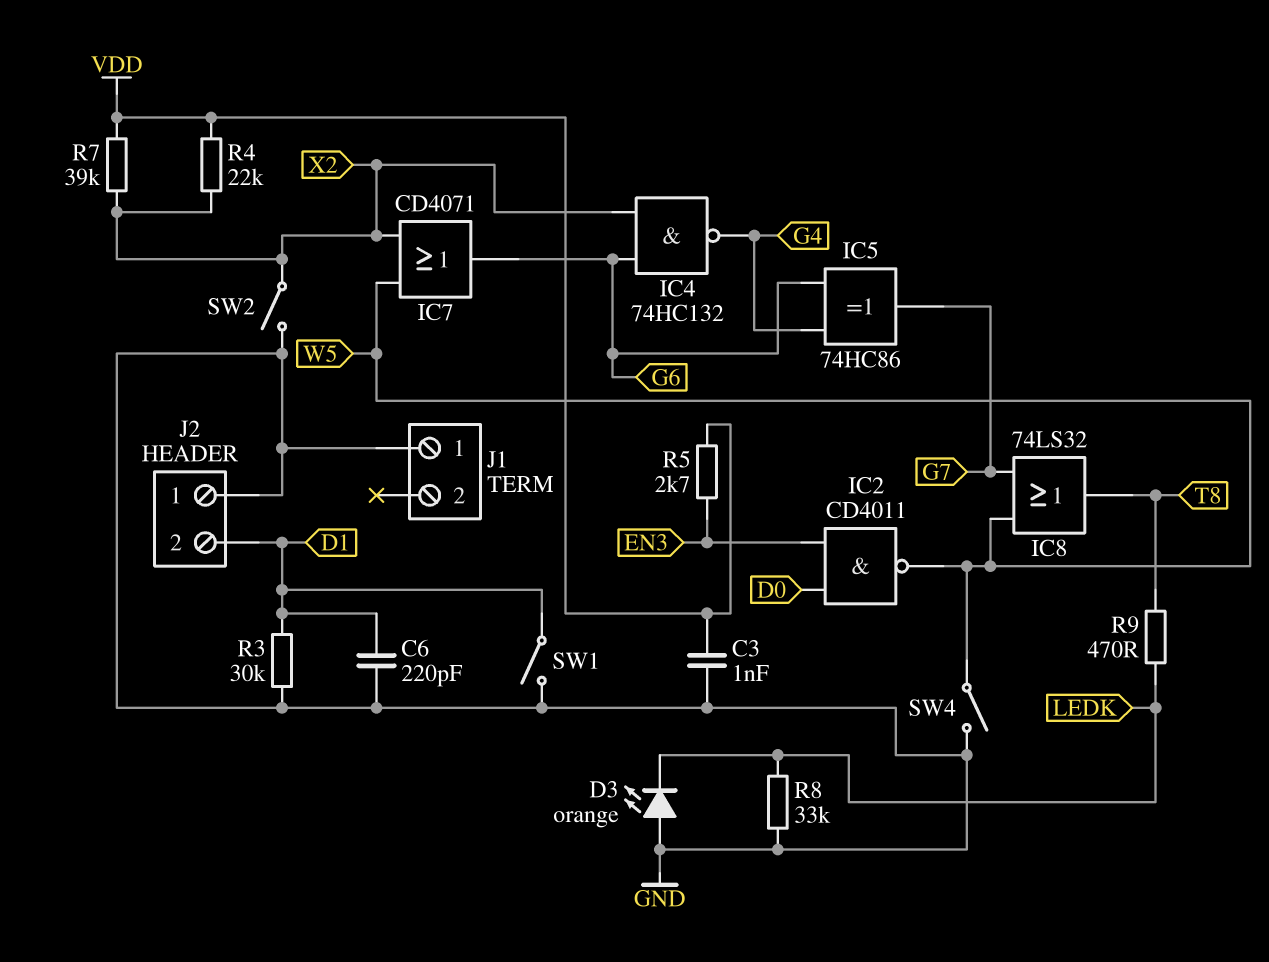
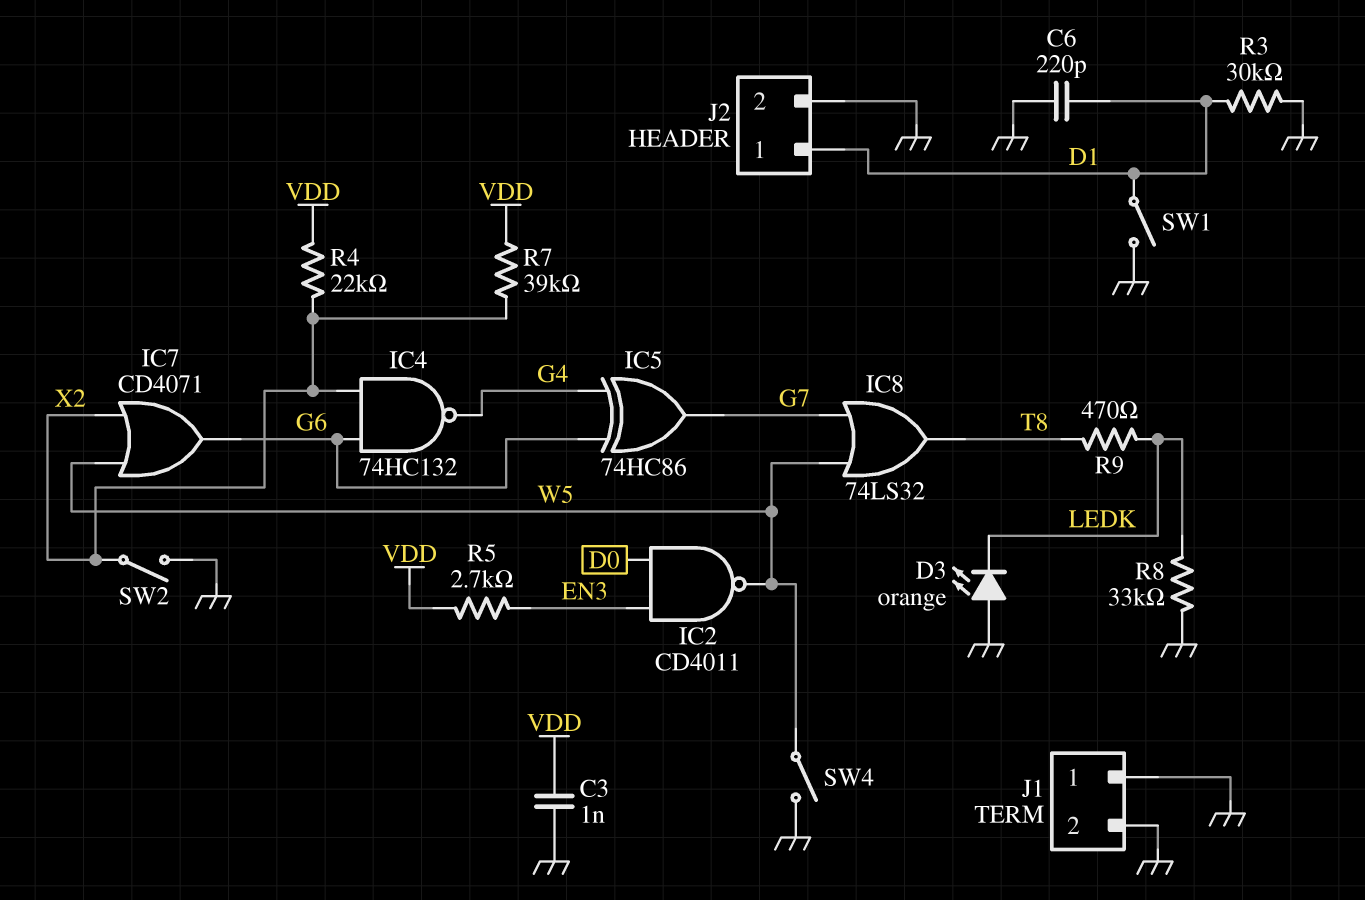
J1 pin 2: none -> GND
J2 pin 1: GND -> D1
J2 pin 2: D1 -> GND

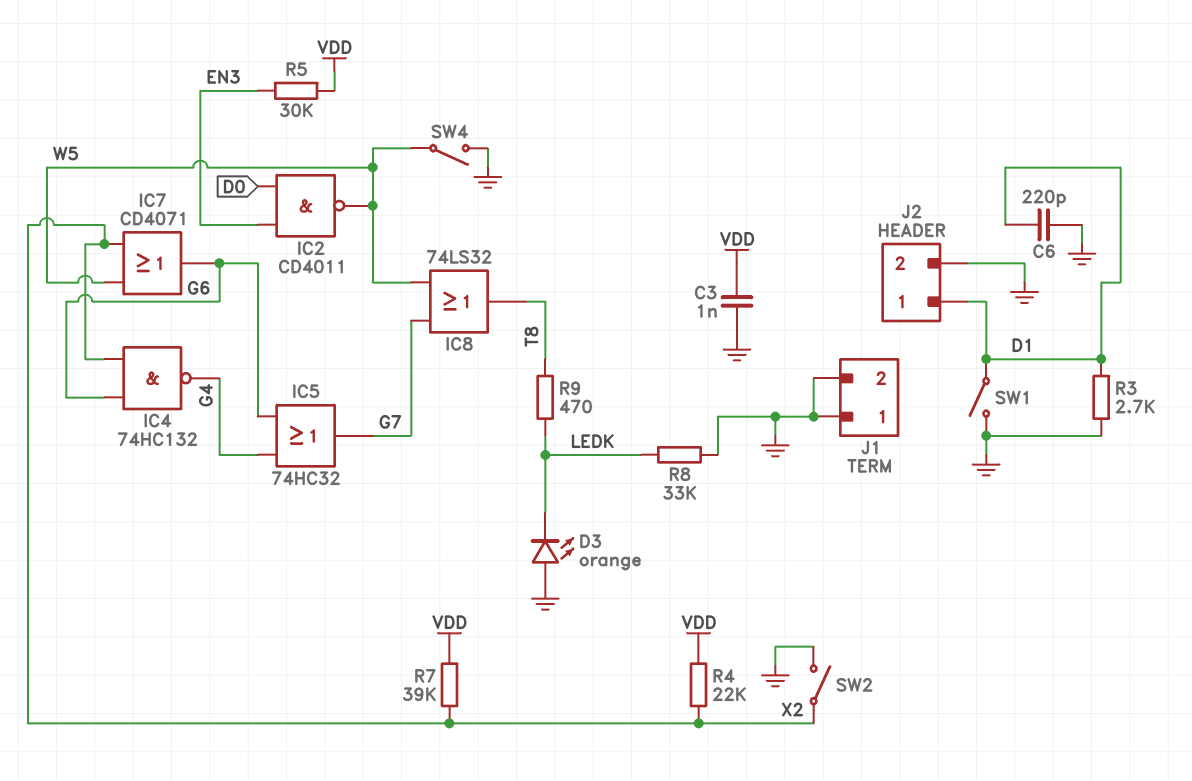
IC5: XOR 74HC86 (in G4, in G6, out G7) -> OR 74HC32 (in G4, in G6, out G7)
R3: 30k (D1, GND) -> 2.7k (D1, GND)
R5: 2.7k (EN3, VDD) -> 30k (EN3, VDD)

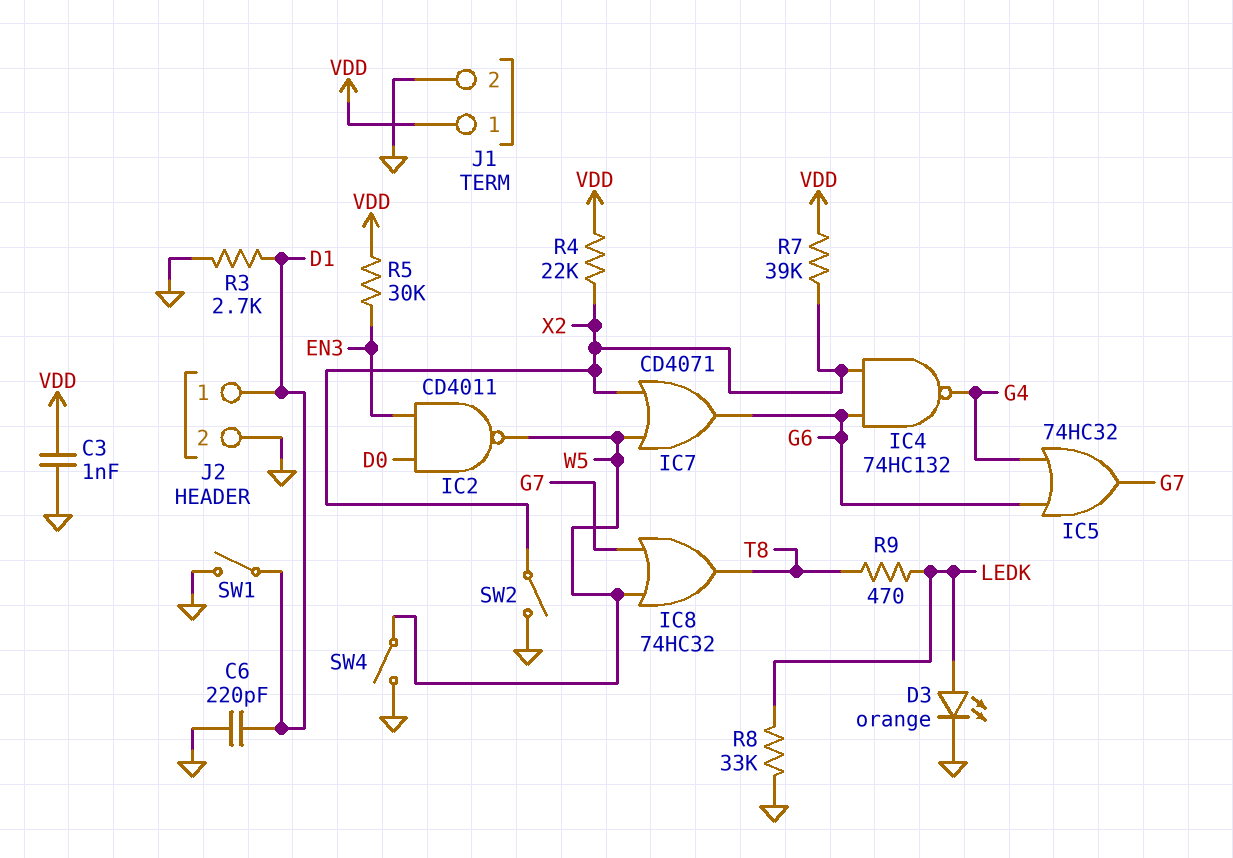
D3: LED orange (A GND, K LEDK) -> LED orange (A LEDK, K GND)
IC8: OR 74LS32 (in G7, in W5, out T8) -> OR 74HC32 (in G7, in W5, out T8)
J1 pin 1: GND -> VDD

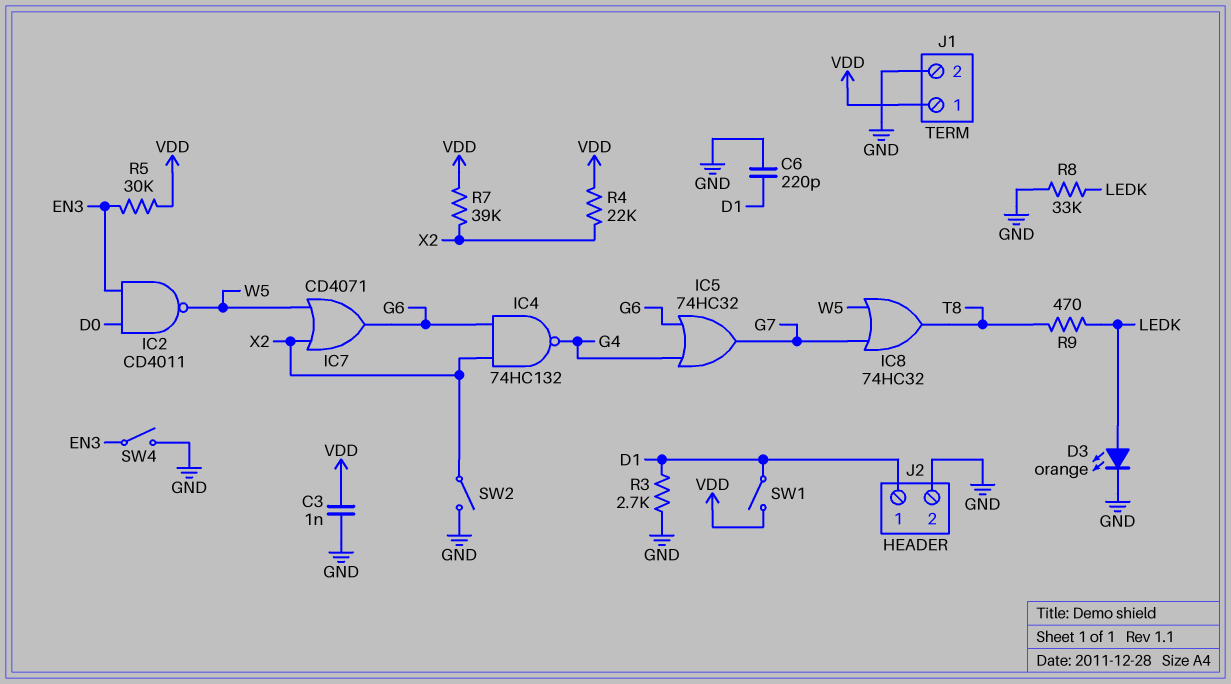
SW1: switch (D1, GND) -> switch (D1, VDD)
SW4: switch (GND, W5) -> switch (EN3, GND)

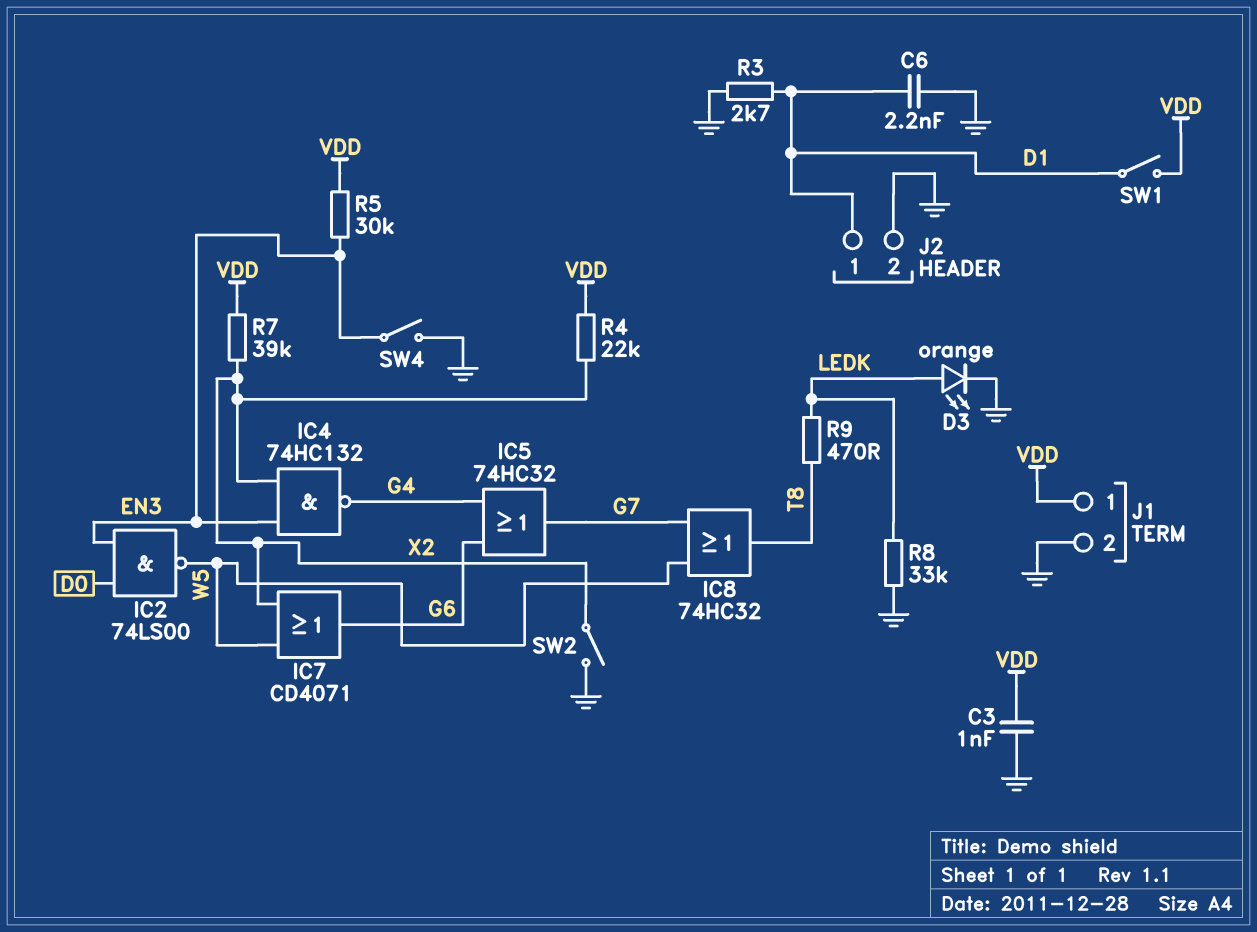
C6: 220pF (D1, GND) -> 2.2nF (D1, GND)
IC2: NAND CD4011 (in D0, in EN3, out W5) -> NAND 74LS00 (in D0, in EN3, out W5)
IC4: NAND 74HC132 (in G6, in X2, out G4) -> NAND 74HC132 (in EN3, in X2, out G4)

